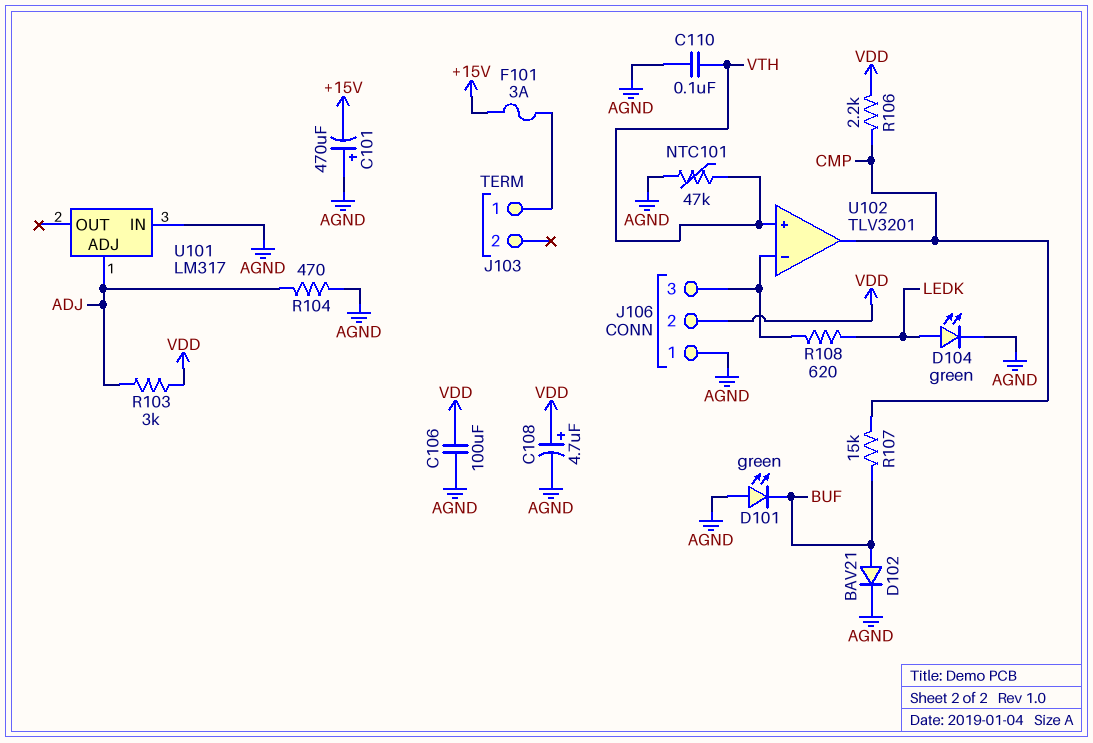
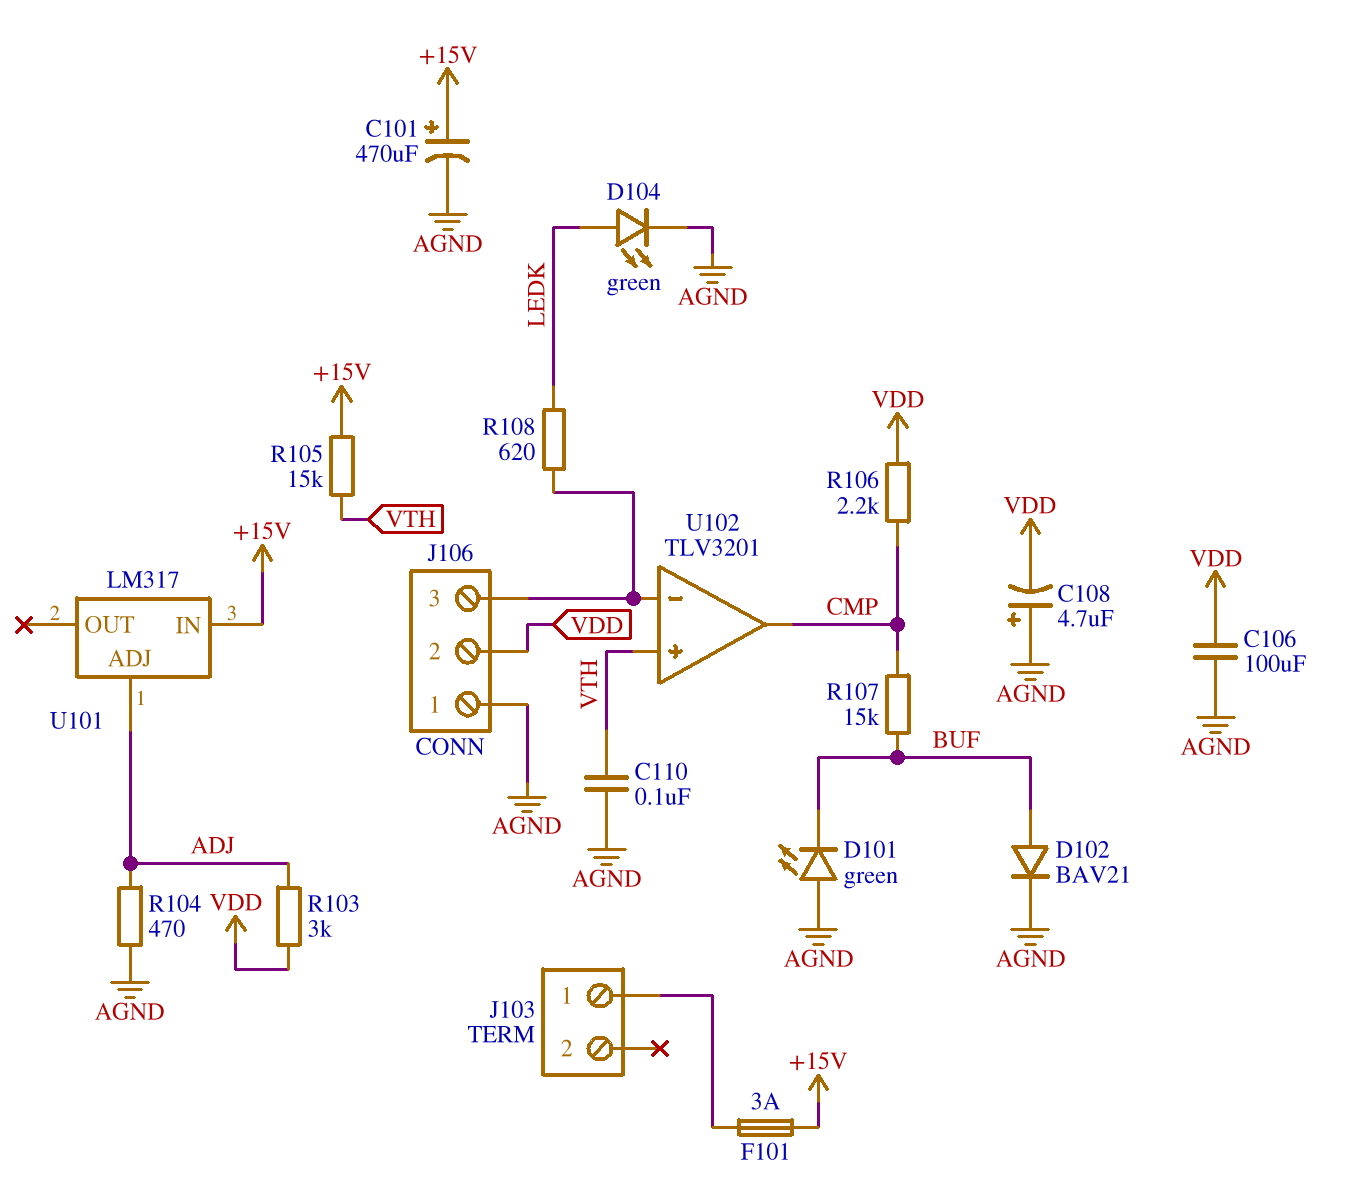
C101: 470uF (plus AGND, minus +15V) -> 470uF (plus +15V, minus AGND)
C108: 4.7uF (plus VDD, minus AGND) -> 4.7uF (plus AGND, minus VDD)
NTC101: 47k (AGND, VTH) -> none
R105: none -> 15k (+15V, VTH)
U101 pin IN: AGND -> +15V

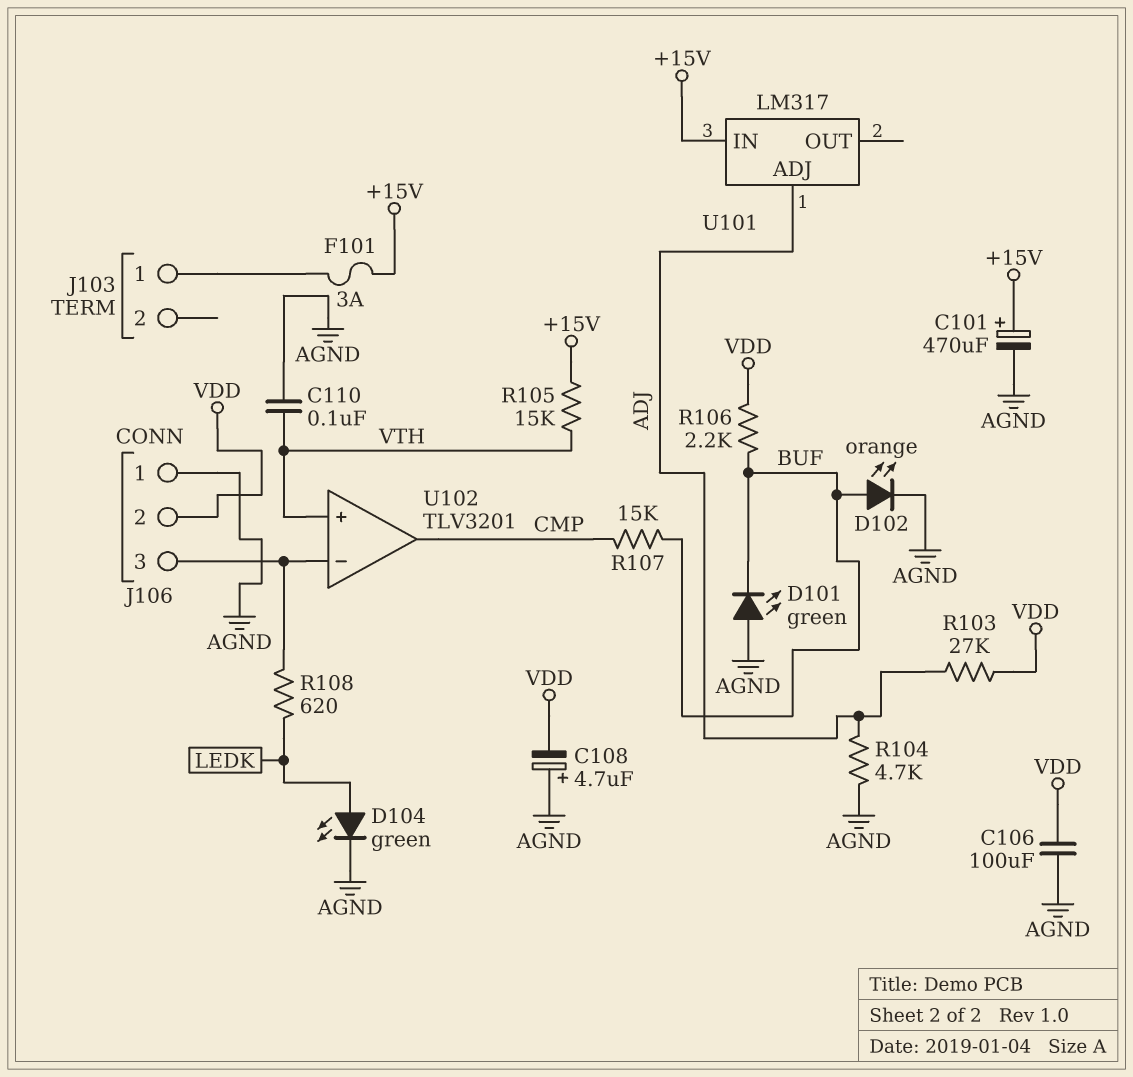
D102: diode BAV21 (A BUF, K AGND) -> LED orange (A BUF, K AGND)
R103: 3k (ADJ, VDD) -> 27k (ADJ, VDD)
R104: 470 (ADJ, AGND) -> 4.7k (ADJ, AGND)
R106: 2.2k (CMP, VDD) -> 2.2k (BUF, VDD)

